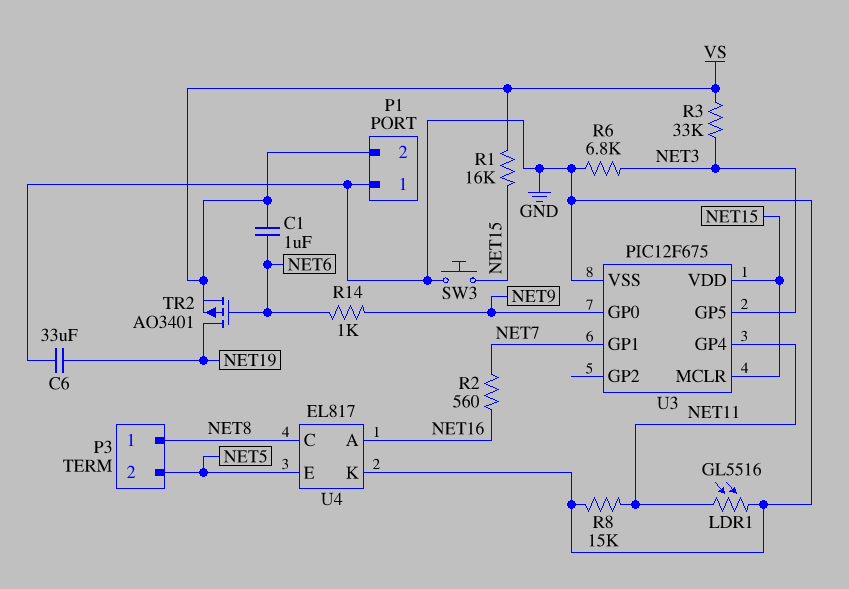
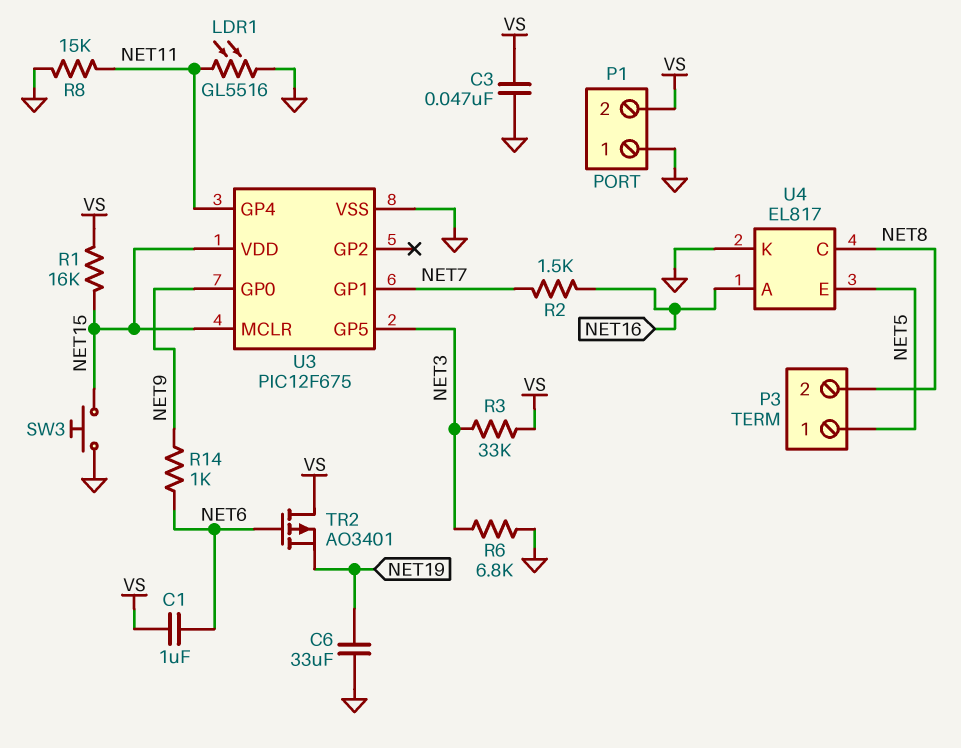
C3: none -> 47nF (GND, VS)
P3 pin 1: NET8 -> NET5
P3 pin 2: NET5 -> NET8
R2: 560 (NET7, NET16) -> 1.5k (NET7, NET16)
TR2: PMOS AO3401 (G NET6, D NET19, S VS) -> PMOS AO3401 (G NET6, D VS, S NET19)

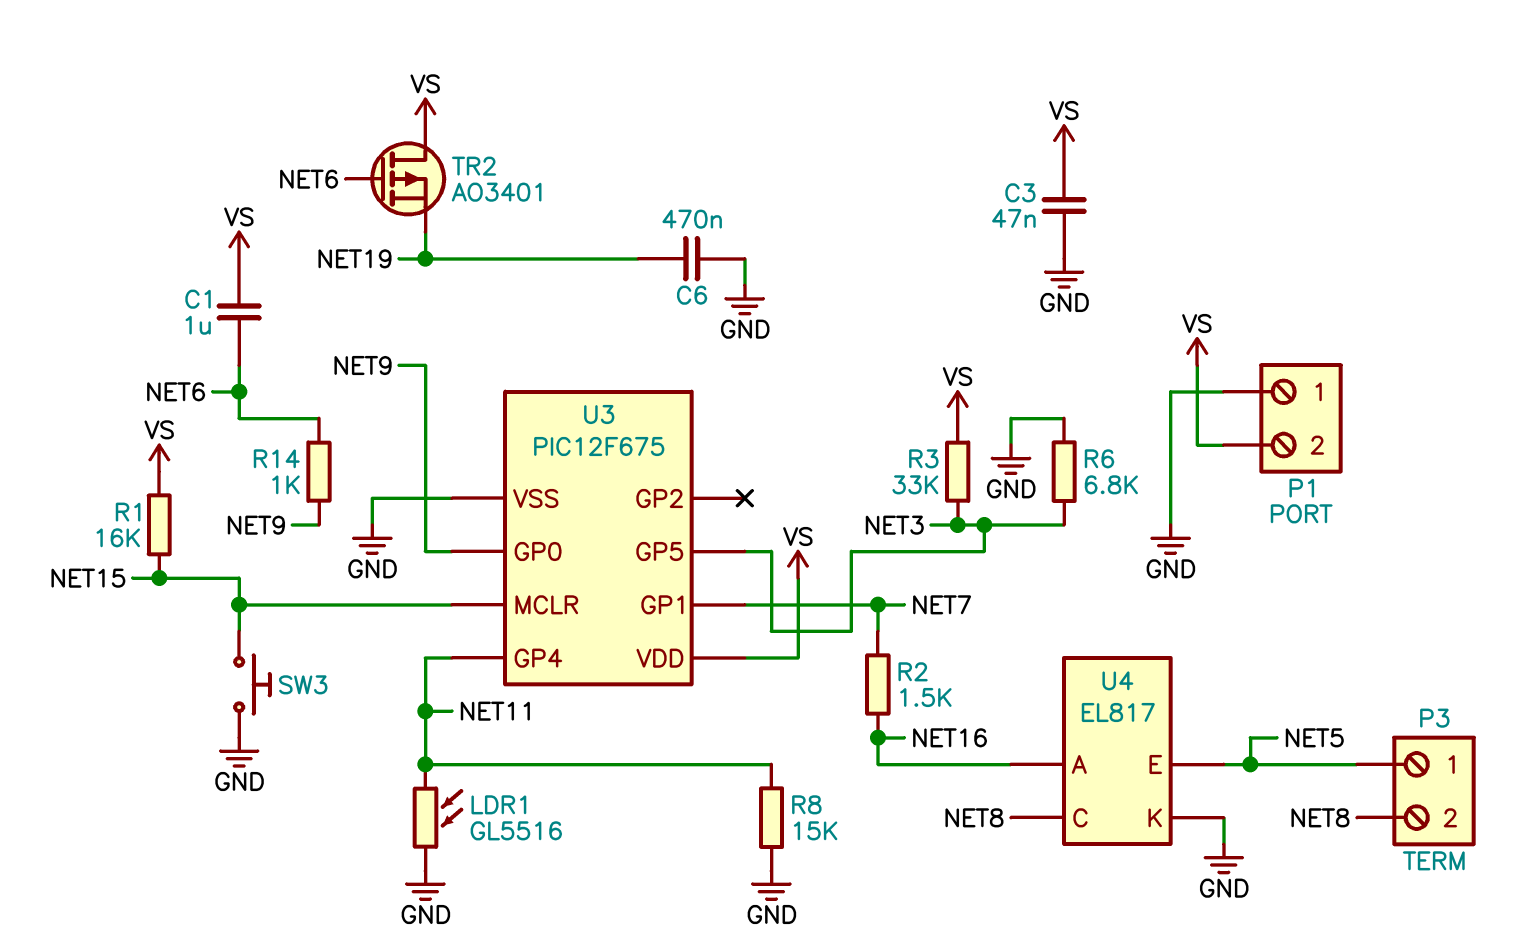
C6: 33uF (GND, NET19) -> 470nF (GND, NET19)
U3 pin VDD: NET15 -> VS

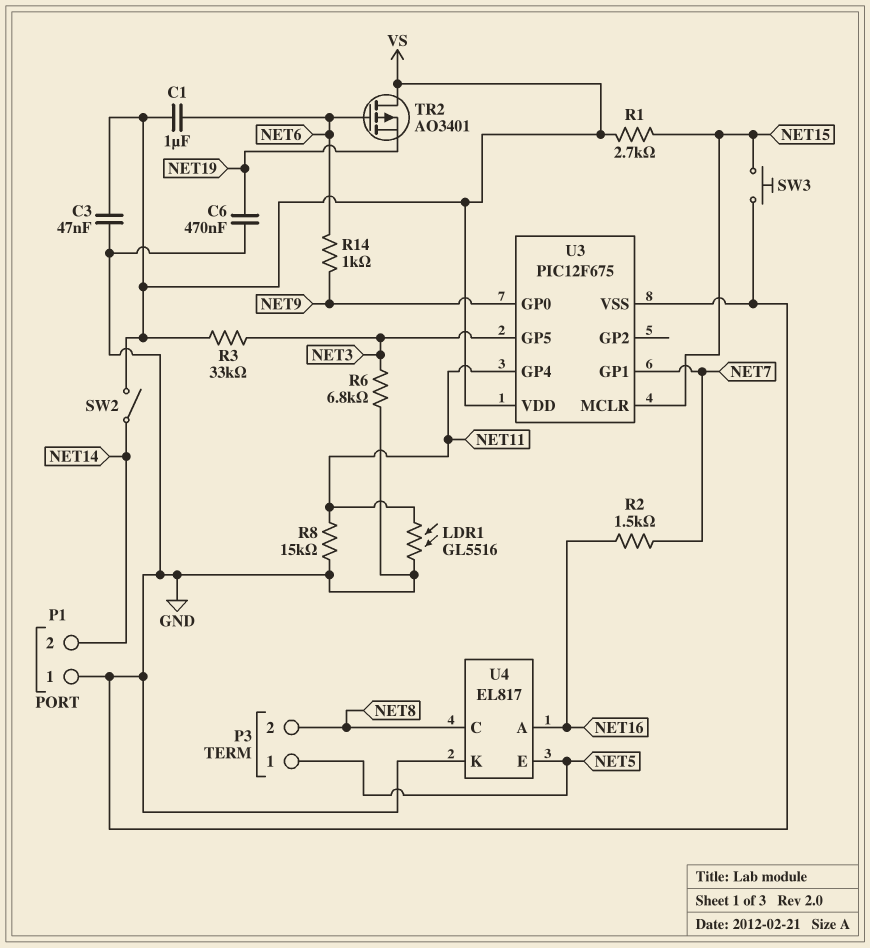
P1 pin 2: VS -> NET14
R1: 16k (NET15, VS) -> 2.7k (NET15, VS)
SW2: none -> switch (NET14, VS)

